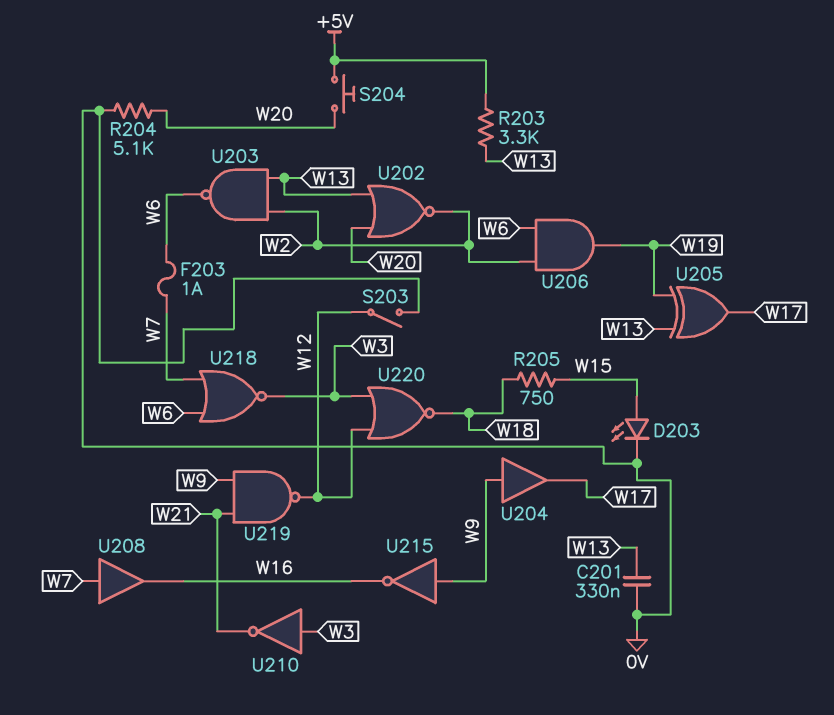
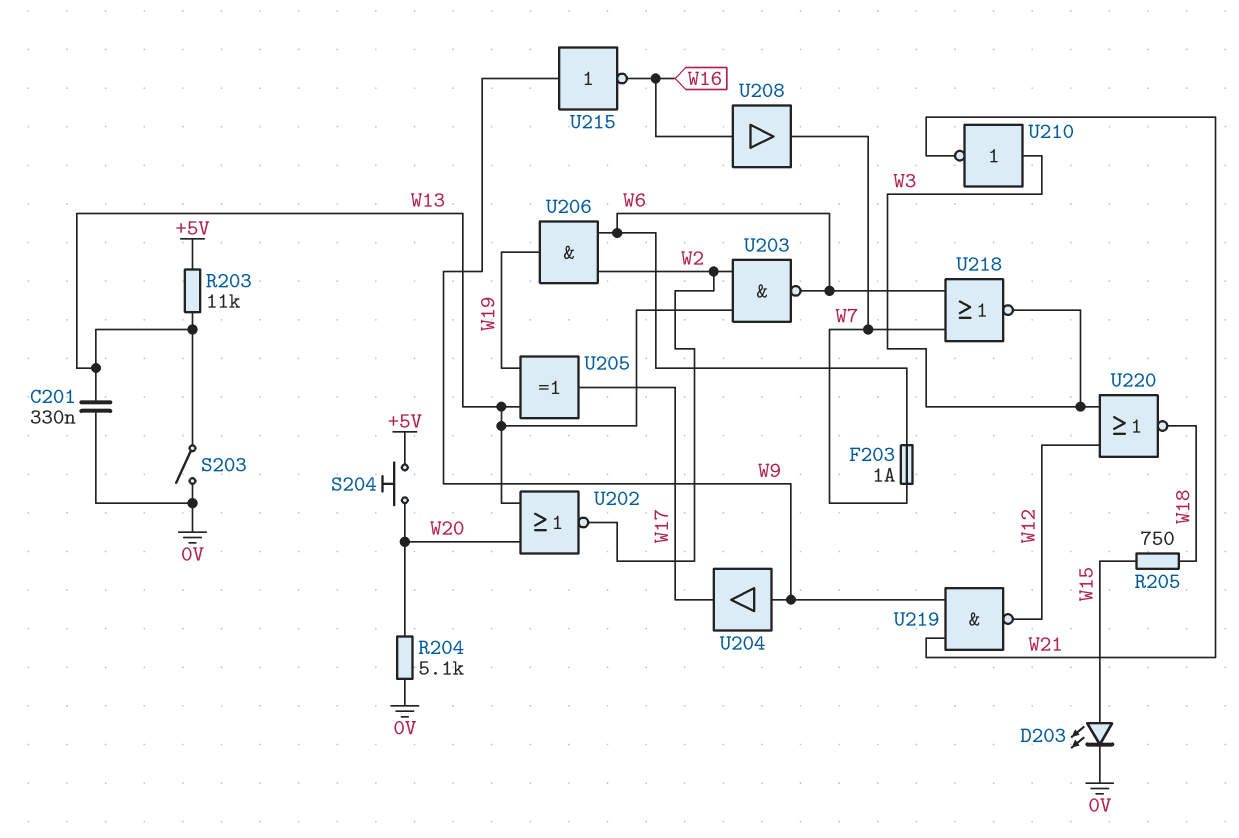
R203: 3.3k (+5V, W13) -> 11k (+5V, W13)
S203: switch (0V, W12) -> switch (0V, W13)
U208: buffer (in W7, out W16) -> buffer (in W16, out W7)

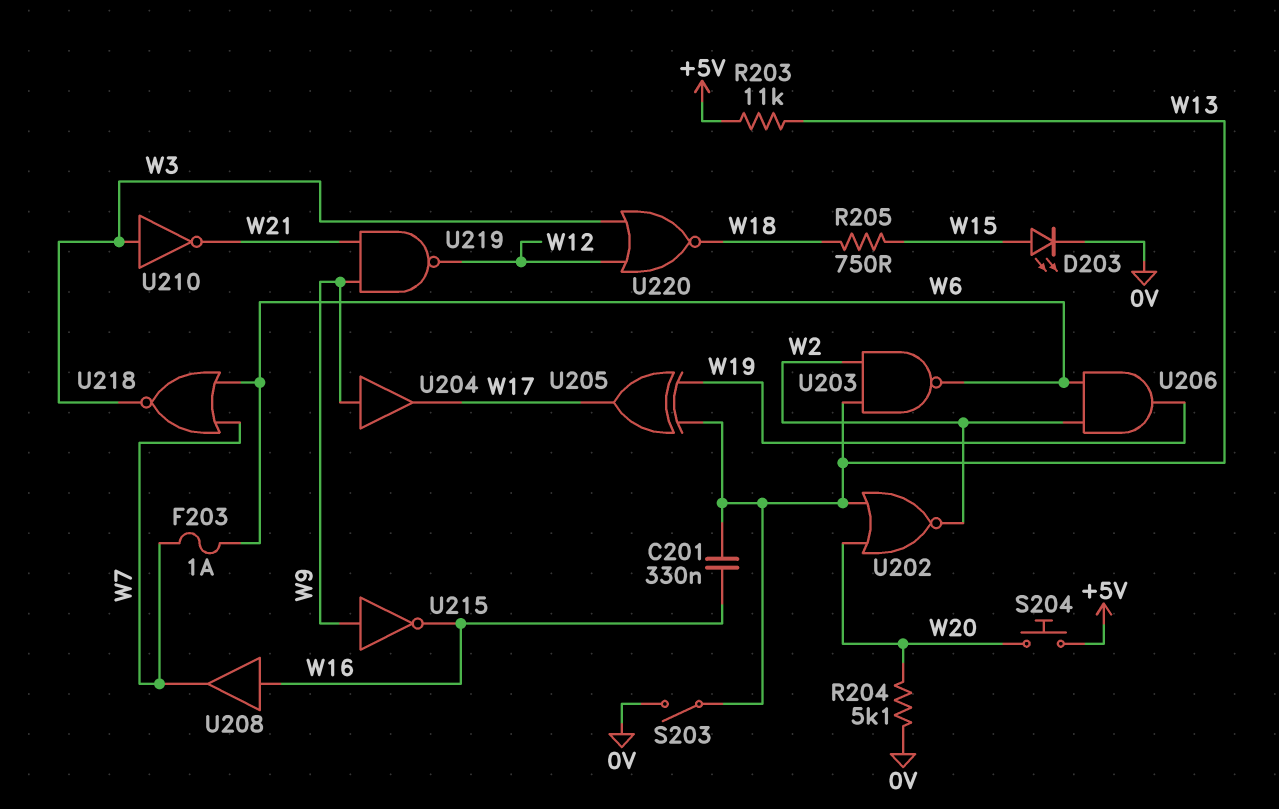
C201: 330nF (0V, W13) -> 330nF (W13, W16)

